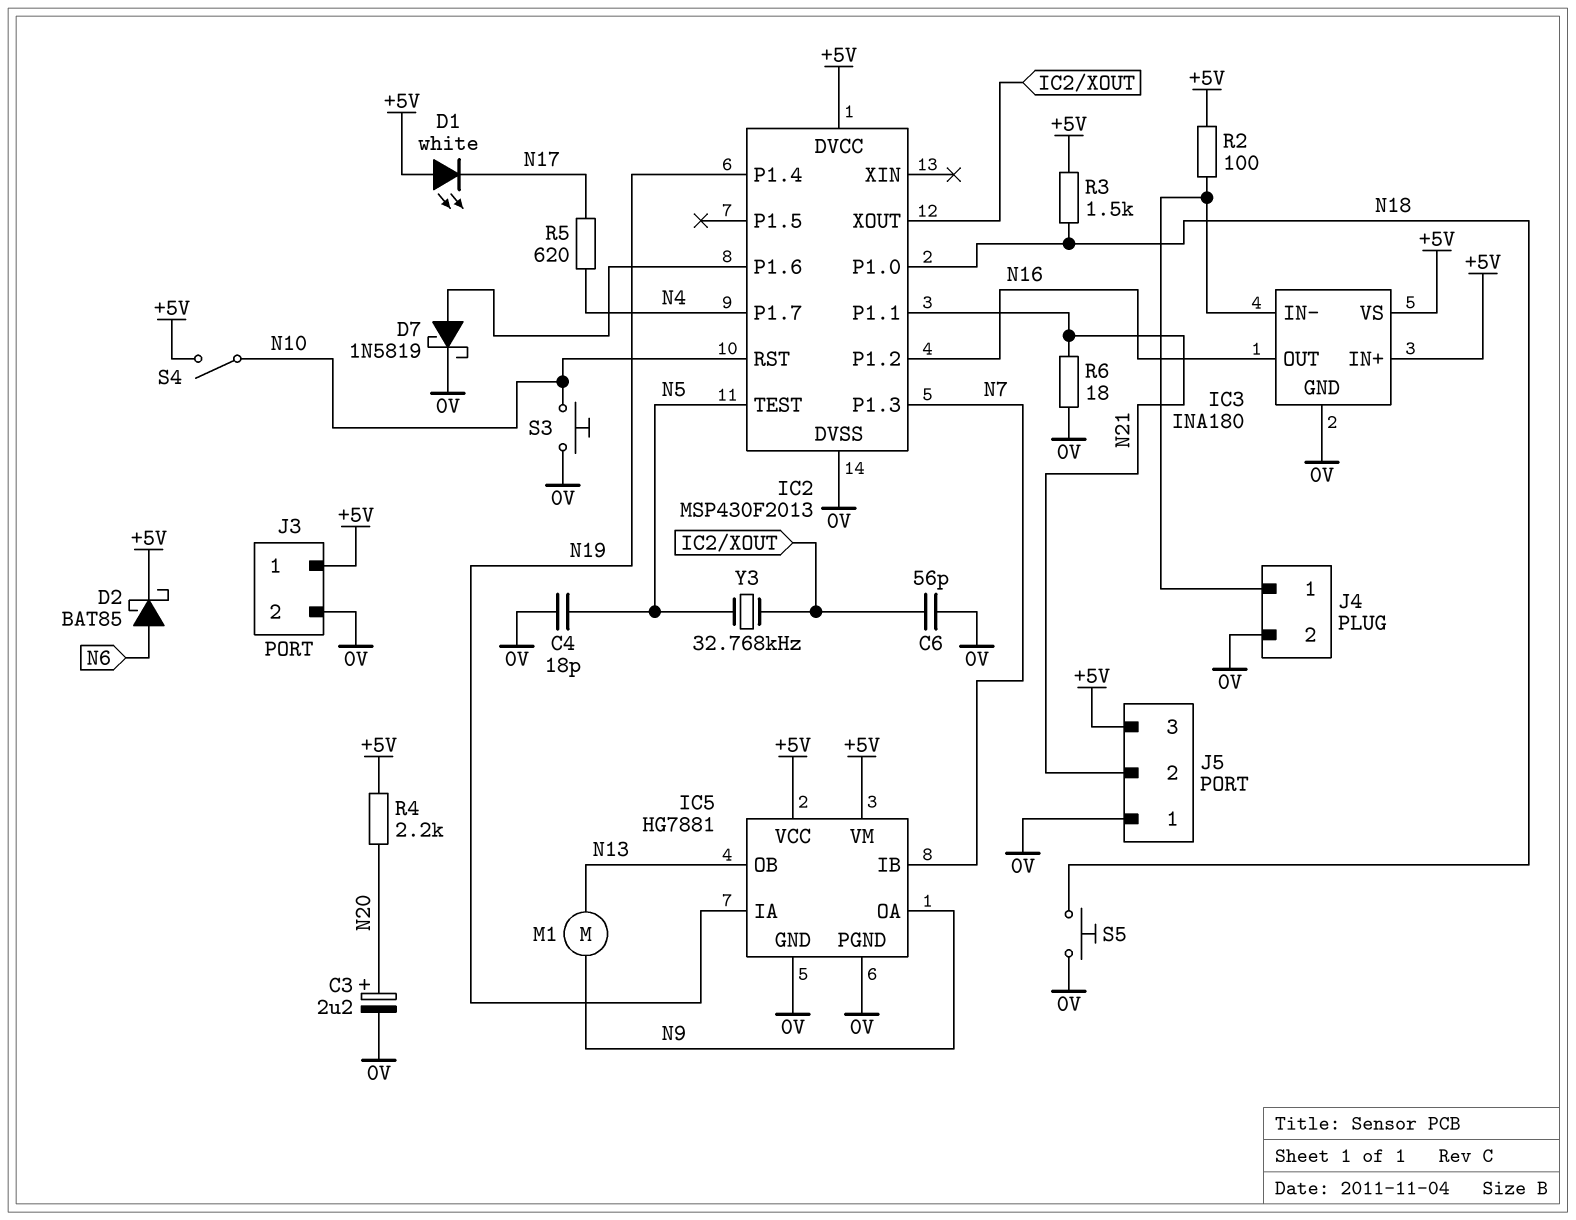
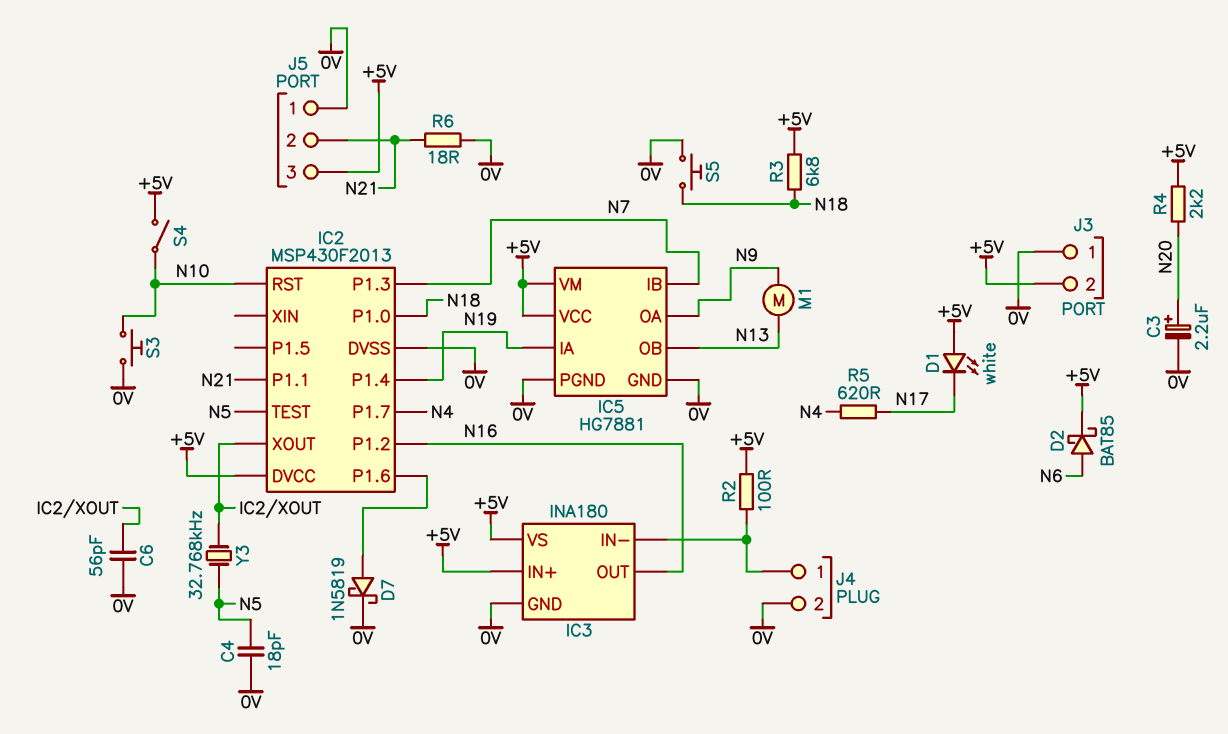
J3 pin 1: +5V -> 0V
J3 pin 2: 0V -> +5V
R3: 1.5k (+5V, N18) -> 6.8k (+5V, N18)

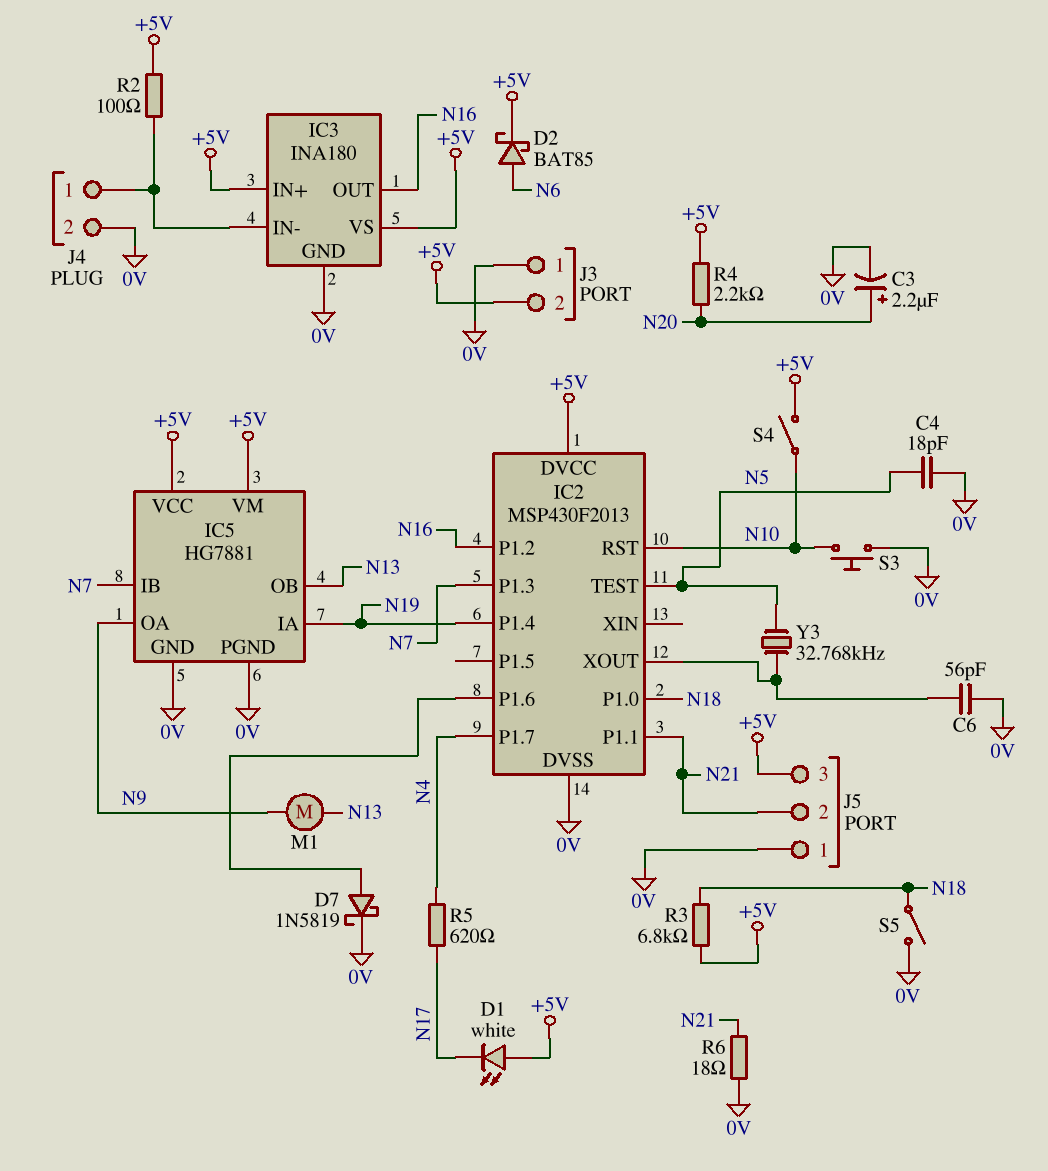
S5: button (0V, N18) -> switch (0V, N18)

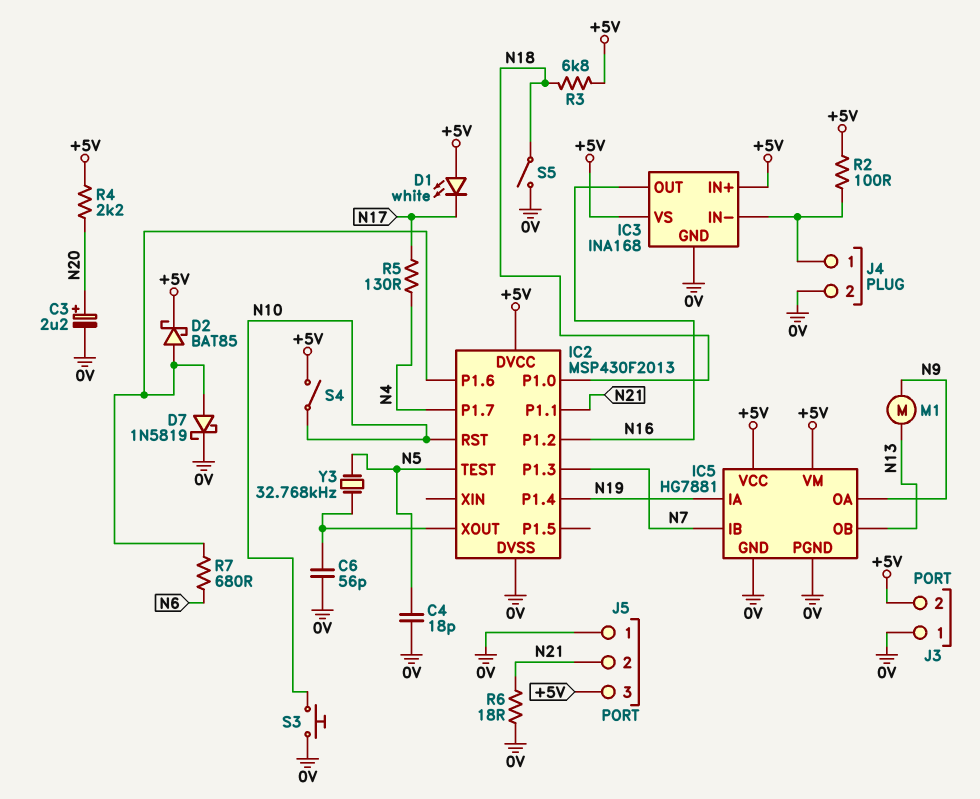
D2: schottky BAT85 (A N6, K +5V) -> schottky BAT85 (A IC2/P1.6, K +5V)
IC3: INA180 -> INA168
R5: 620 (N4, N17) -> 130 (N4, N17)
R7: none -> 680 (IC2/P1.6, N6)

